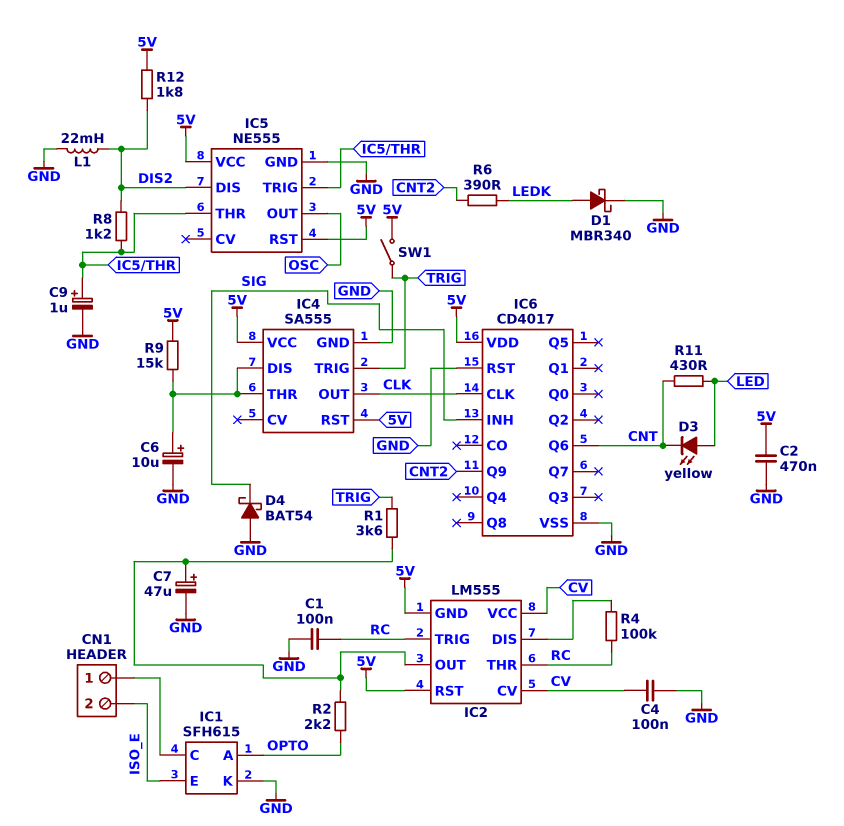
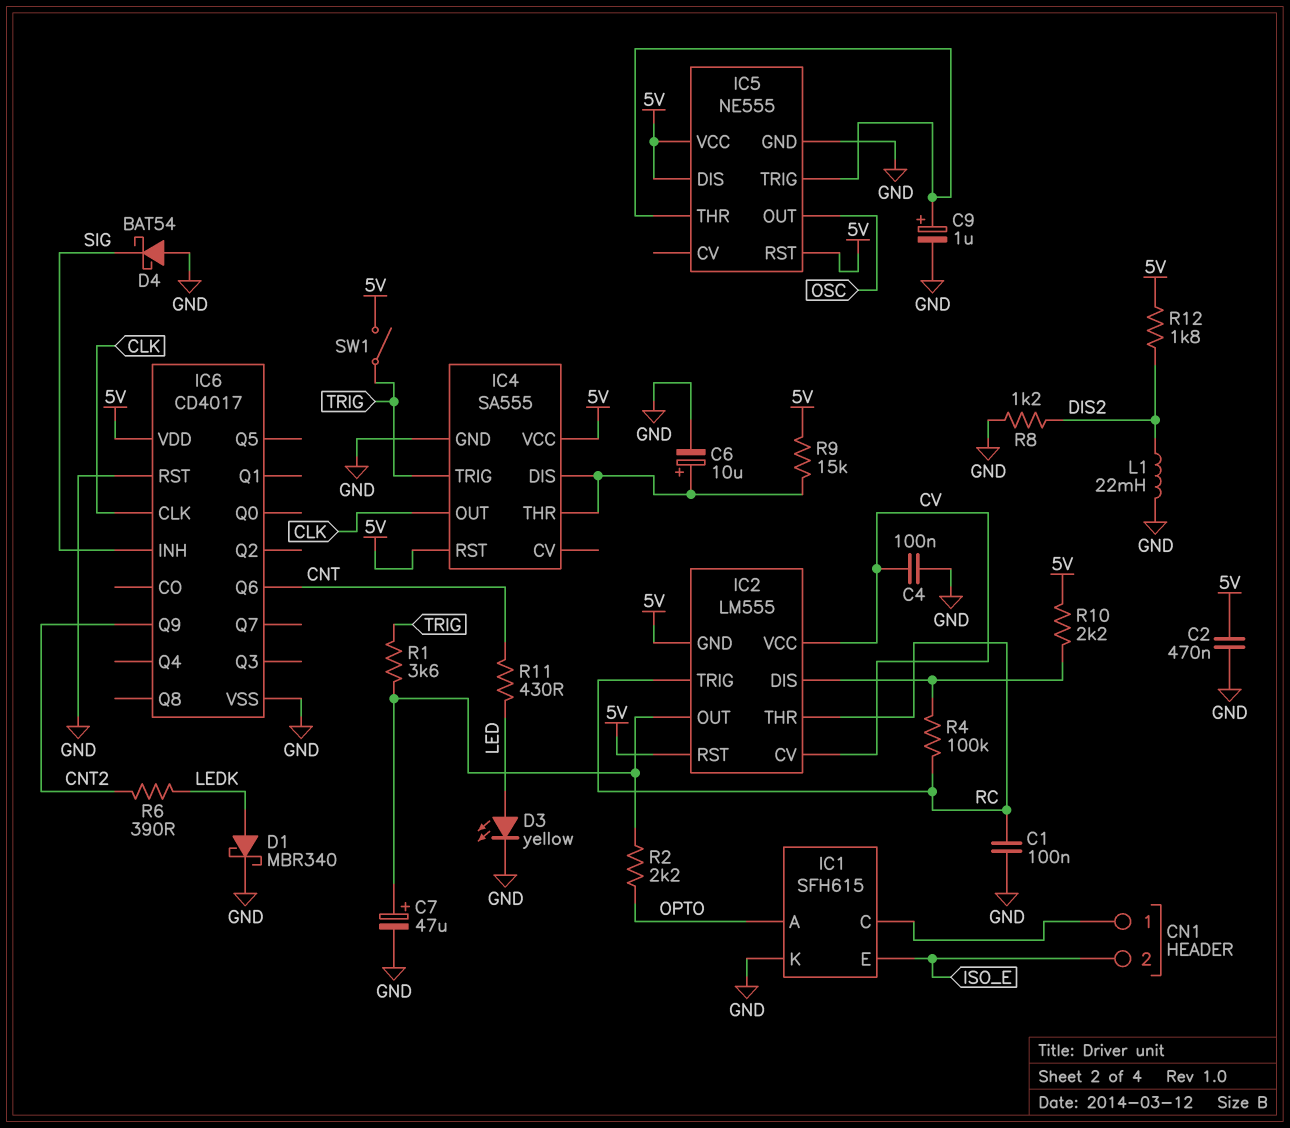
D3: LED yellow (A LED, K CNT) -> LED yellow (A LED, K GND)
IC5 pin DIS: DIS2 -> 5V
R8: 1.2k (DIS2, IC5/THR) -> 1.2k (DIS2, GND)
R10: none -> 2.2k (5V, IC2/DIS)

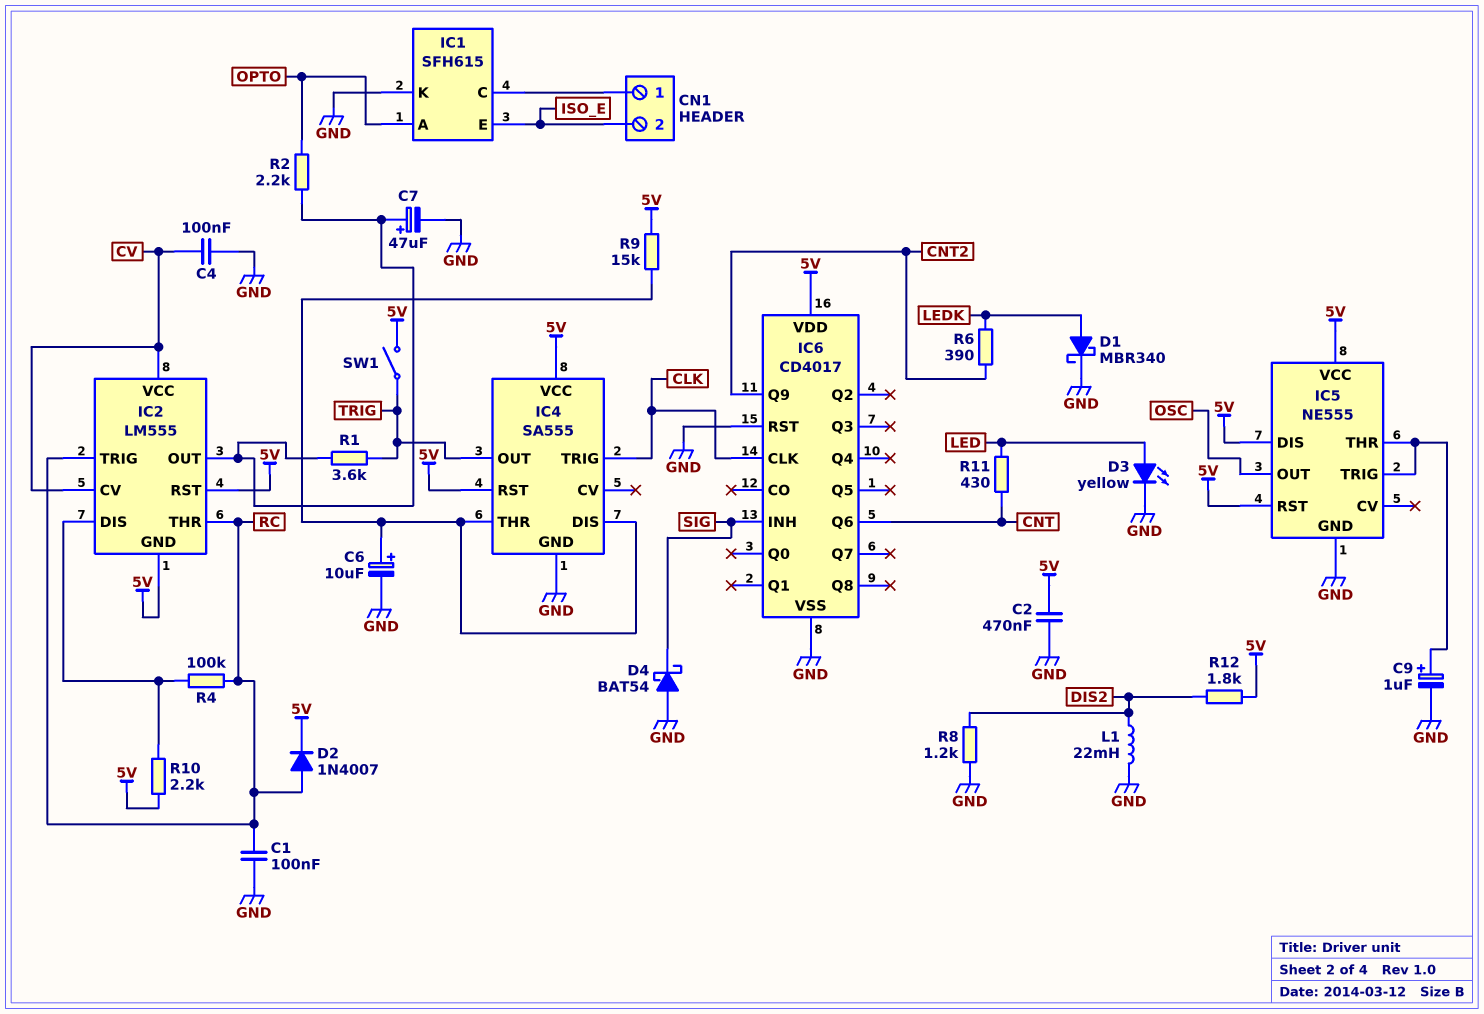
D2: none -> diode 1N4007 (A RC, K 5V)
IC4 pin OUT: CLK -> TRIG
IC4 pin TRIG: TRIG -> CLK

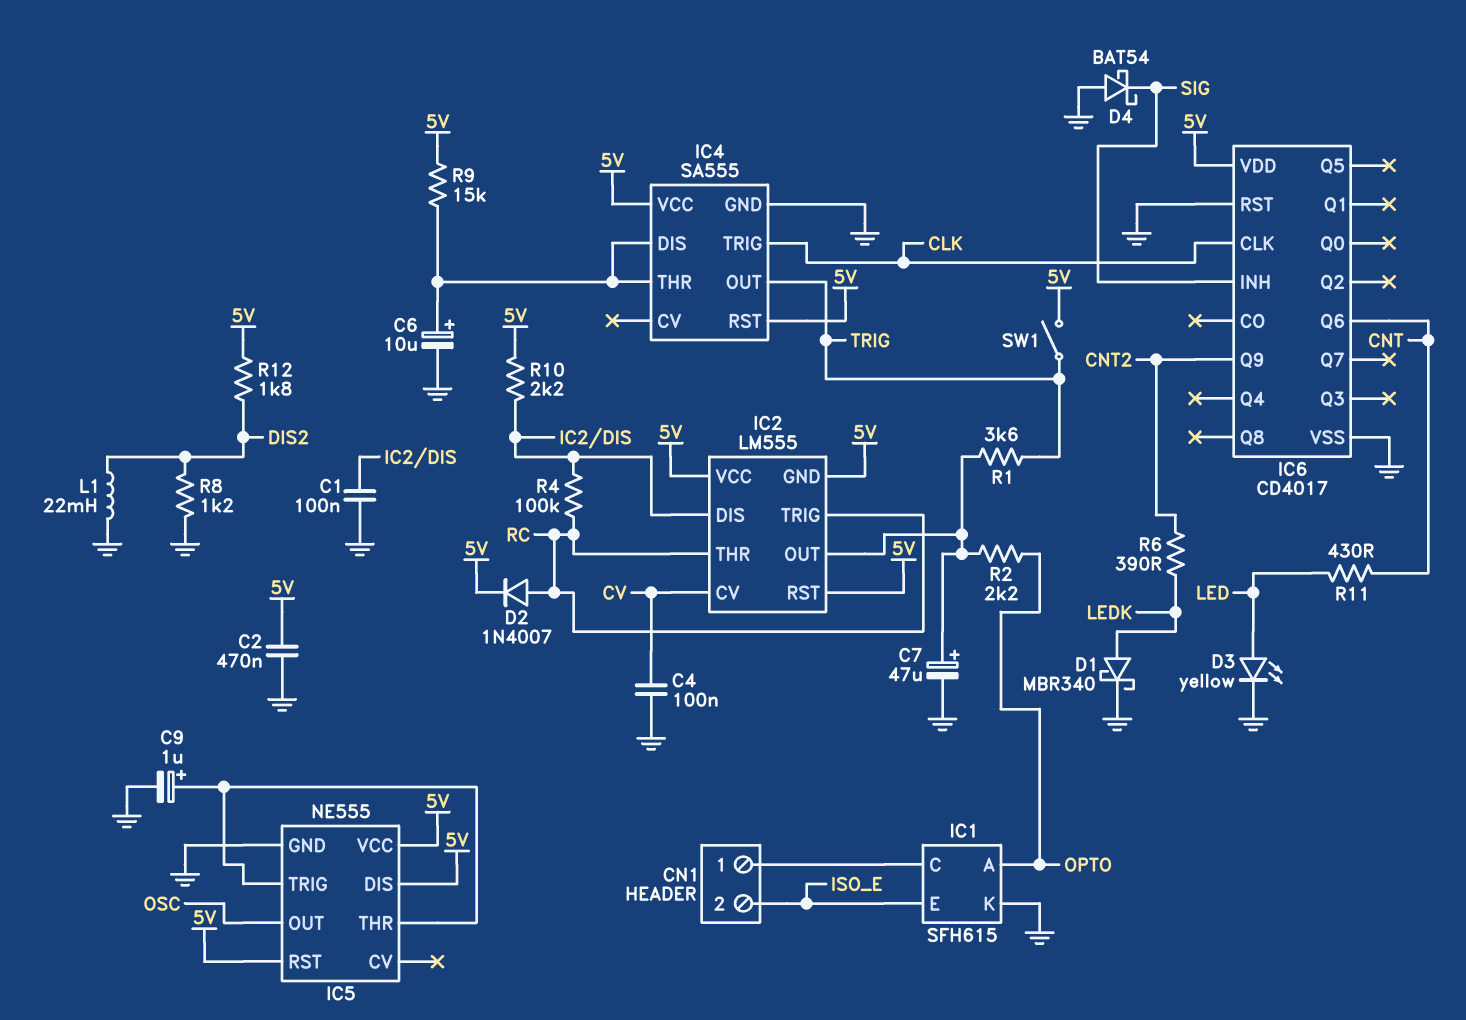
C1: 100nF (GND, RC) -> 100nF (GND, IC2/DIS)
IC2 pin VCC: CV -> 5V

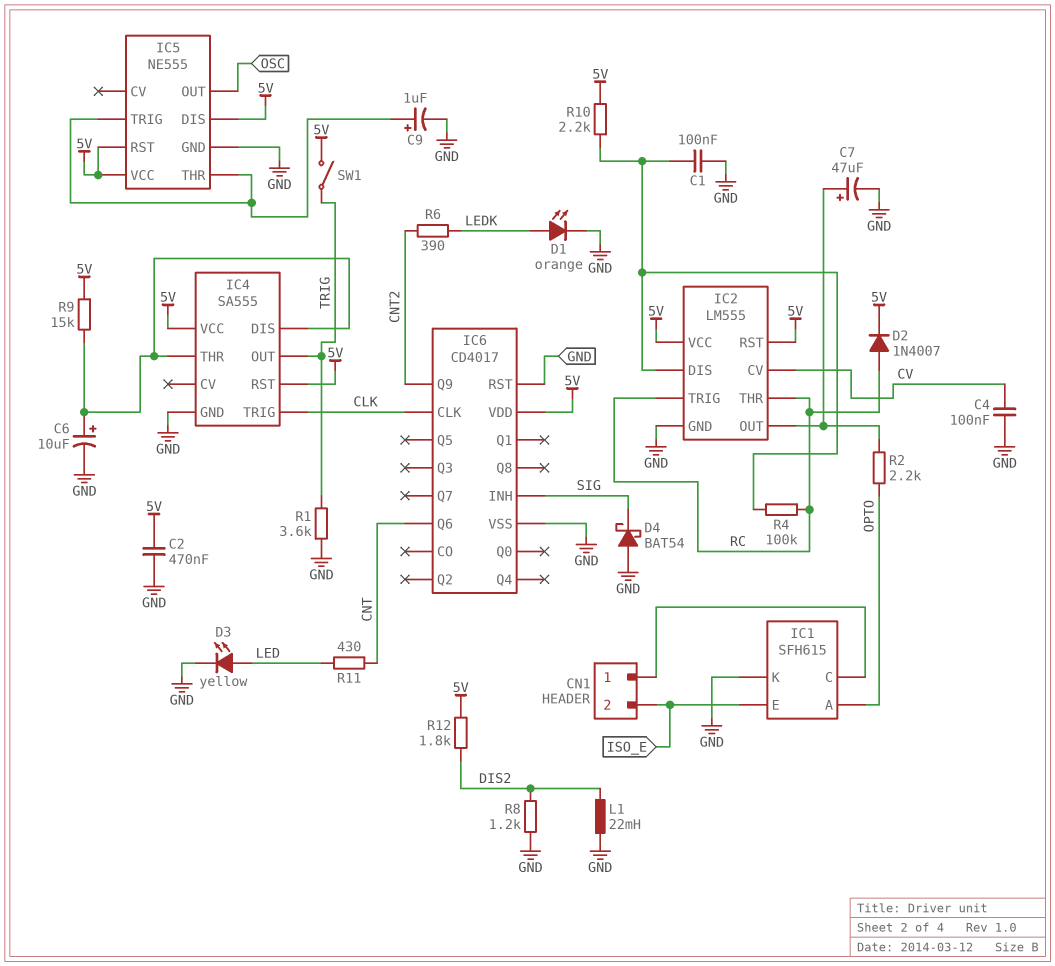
D1: schottky MBR340 (A LEDK, K GND) -> LED orange (A LEDK, K GND)
IC2 pin GND: 5V -> GND
R1: 3.6k (IC2/OUT, TRIG) -> 3.6k (GND, TRIG)

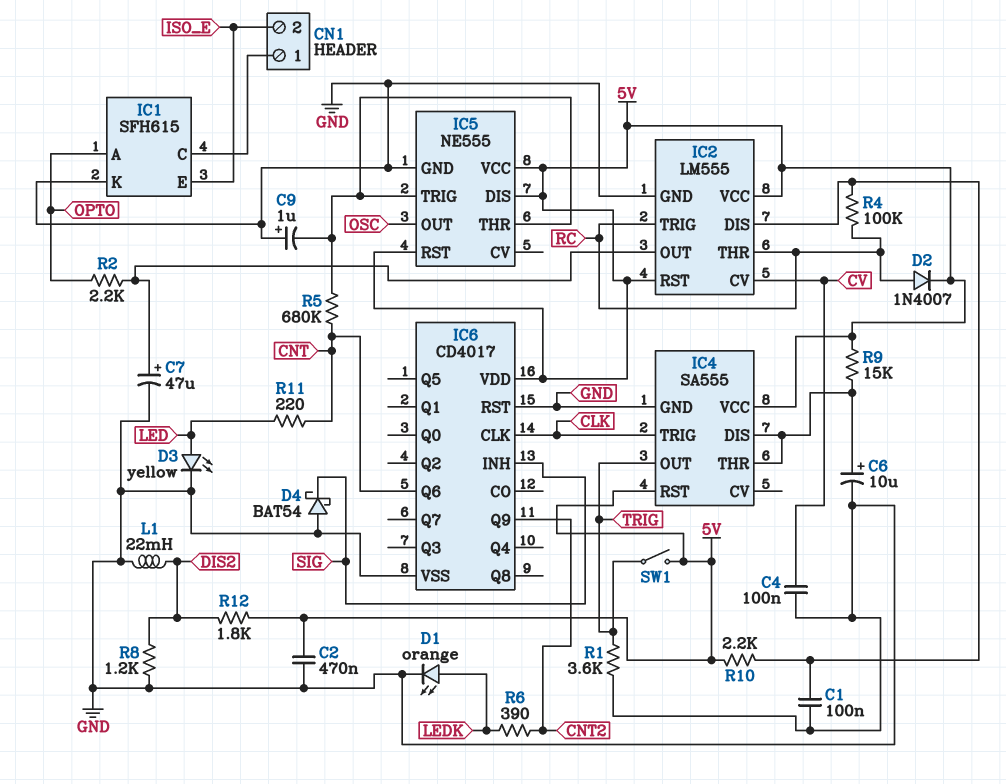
C9: 1uF (plus IC5/THR, minus GND) -> 1uF (plus GND, minus IC5/THR)
R5: none -> 680k (CNT, IC5/THR)
R11: 430 (CNT, LED) -> 220 (CNT, LED)

